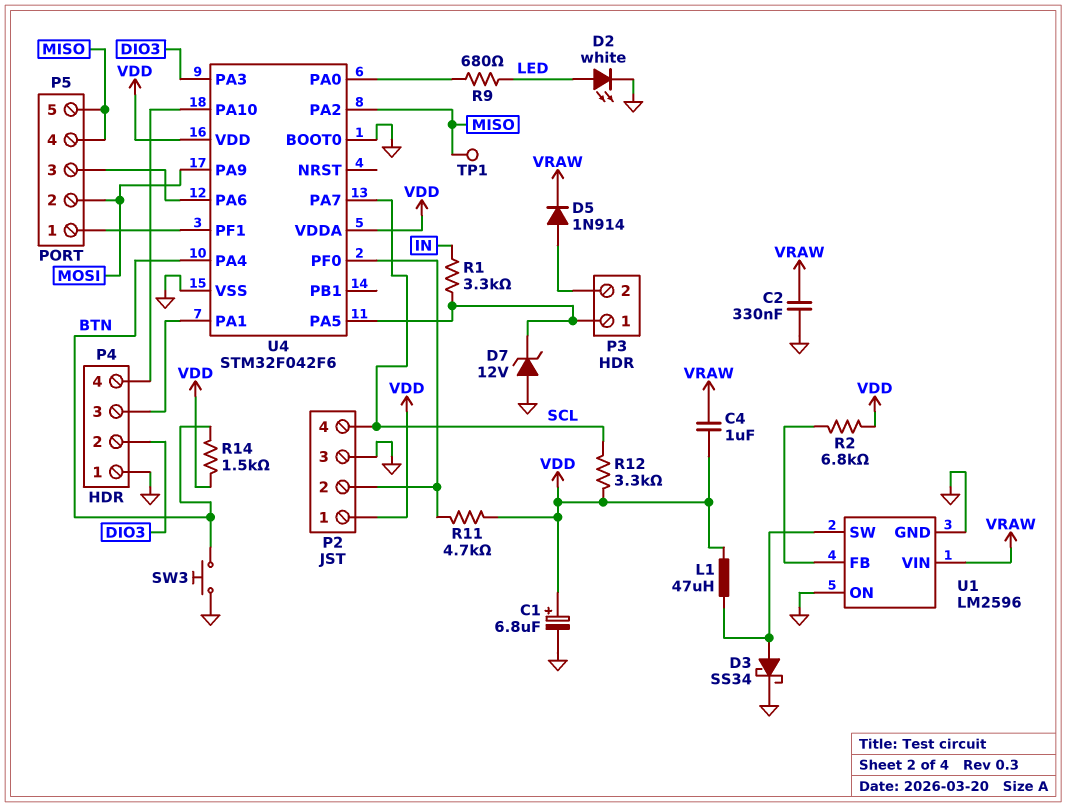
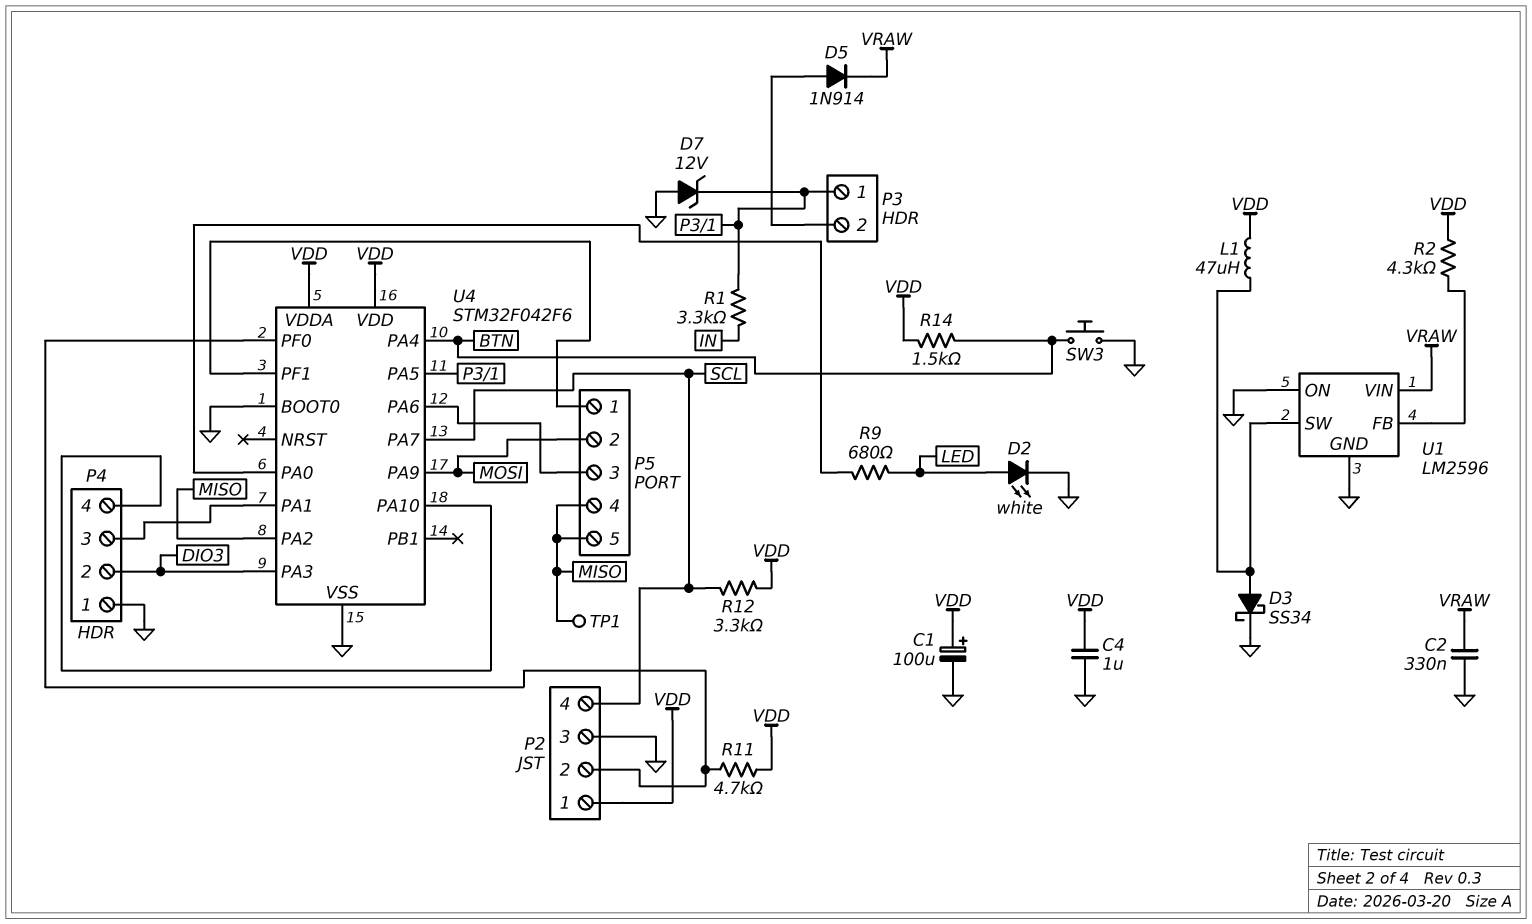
C1: 6.8uF (plus VDD, minus GND) -> 100uF (plus VDD, minus GND)
C4: 1uF (VDD, VRAW) -> 1uF (GND, VDD)
R2: 6.8k (U1/FB, VDD) -> 4.3k (U1/FB, VDD)

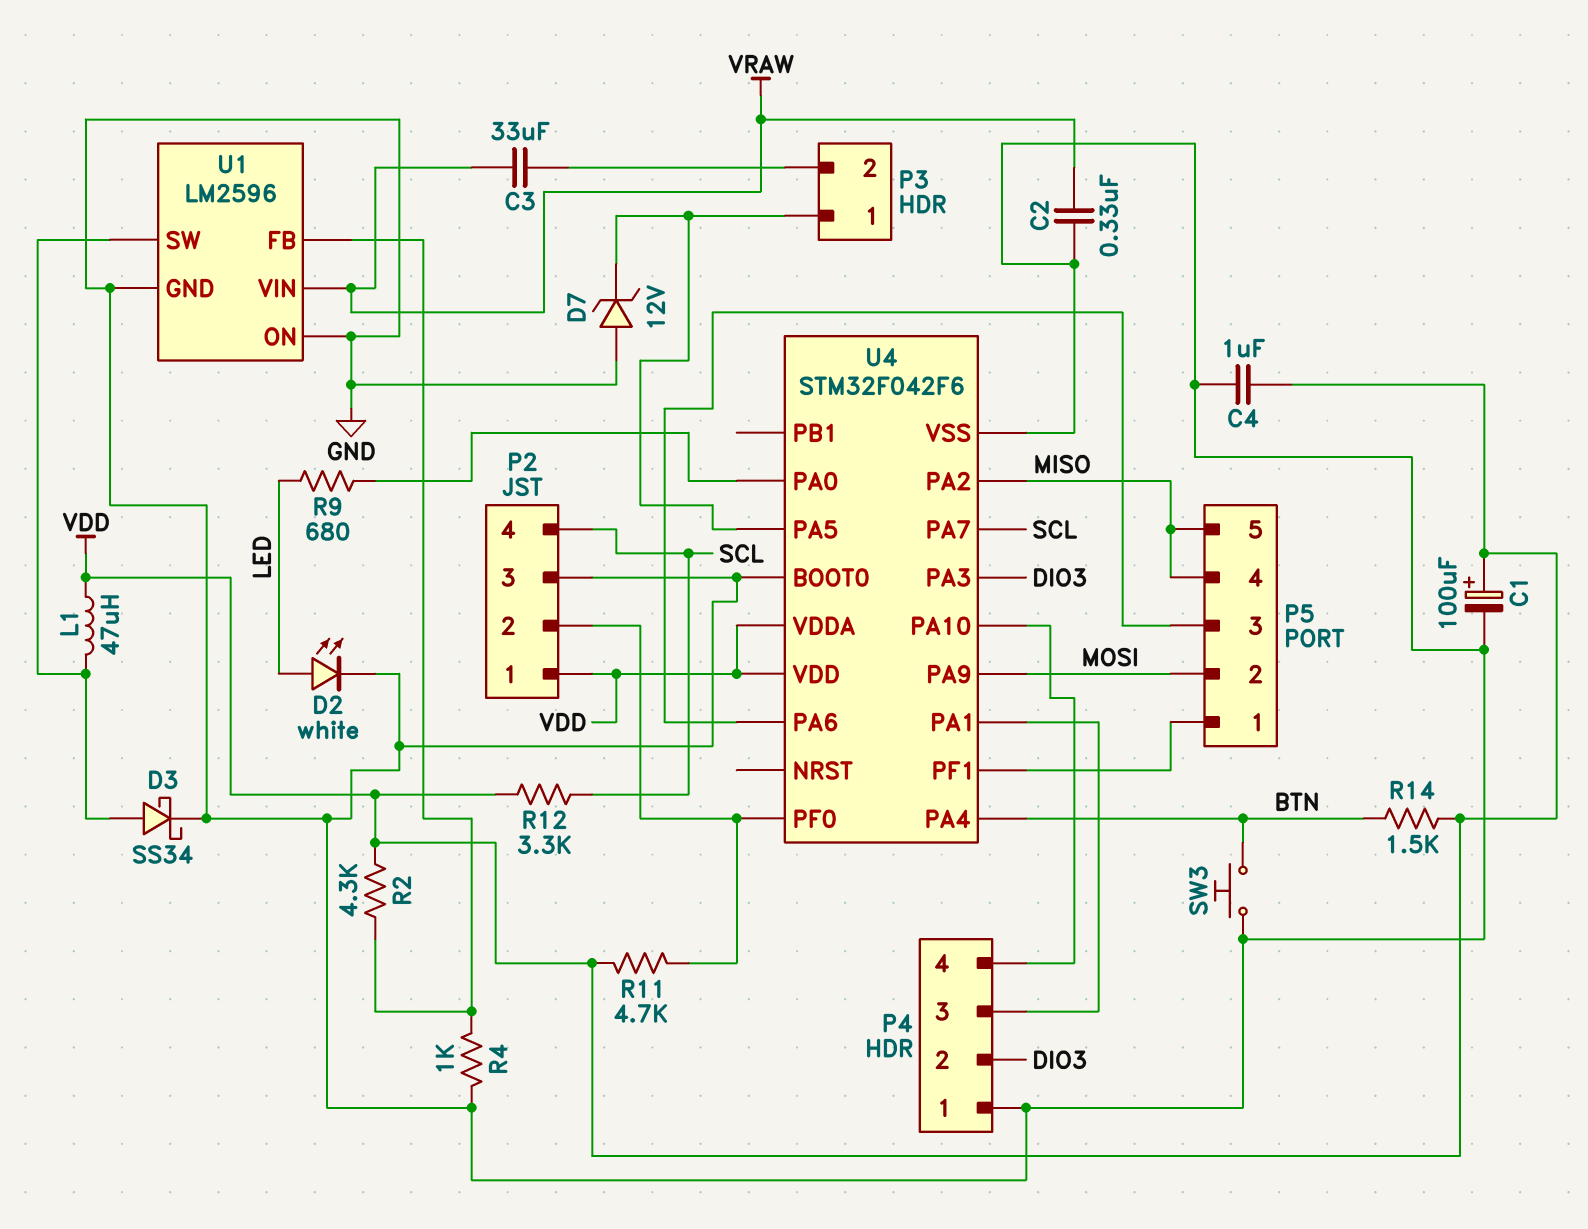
C3: none -> 33uF (P3/2, VRAW)
D5: diode 1N914 (A P3/2, K VRAW) -> none
R1: 3.3k (IN, P3/1) -> none
R4: none -> 1k (GND, U1/FB)
TP1: test point (MISO) -> none

